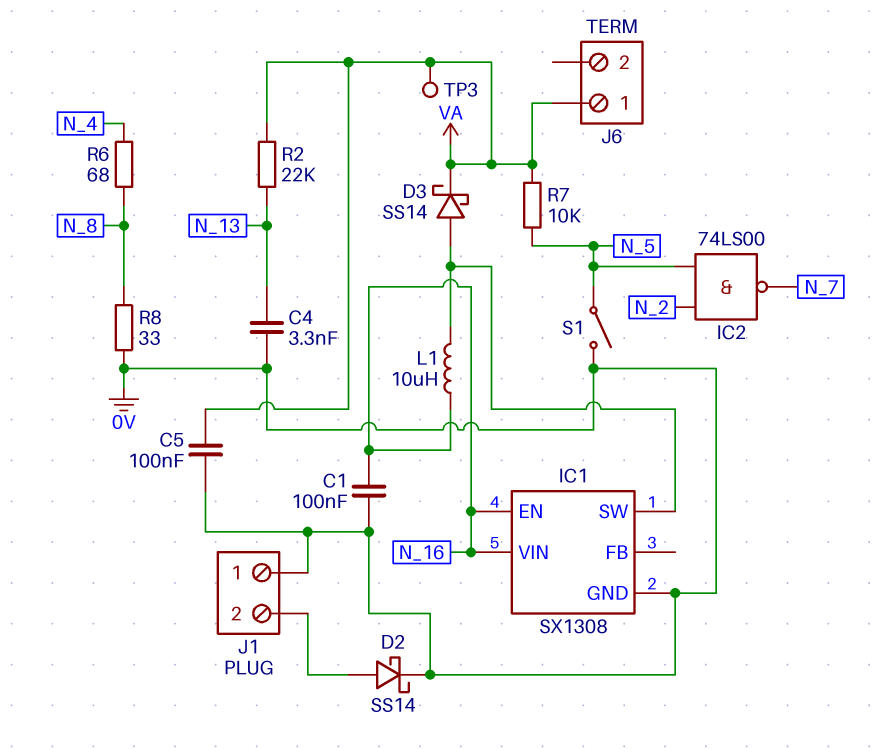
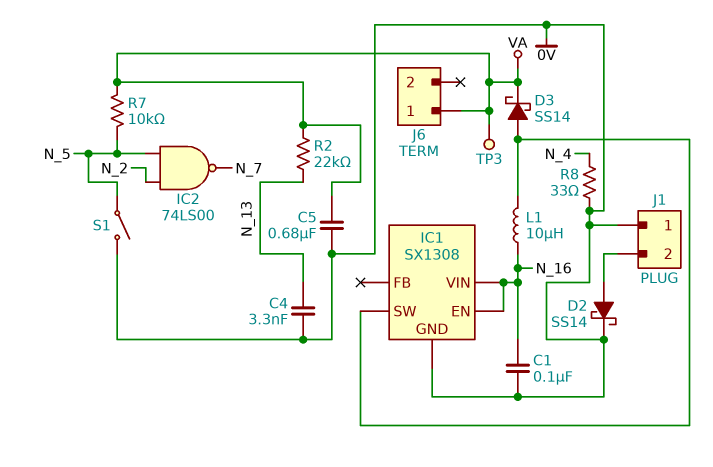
C5: 100nF (0V, VA) -> 680nF (0V, VA)
R6: 68 (N_4, N_8) -> none
R8: 33 (0V, N_8) -> 33 (0V, N_4)

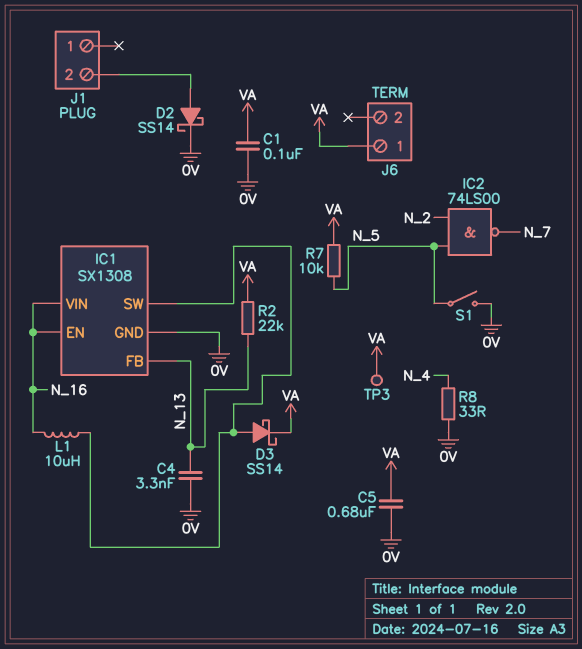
C1: 100nF (0V, N_16) -> 100nF (0V, VA)
IC1 pin FB: none -> N_13
J1 pin 1: 0V -> none

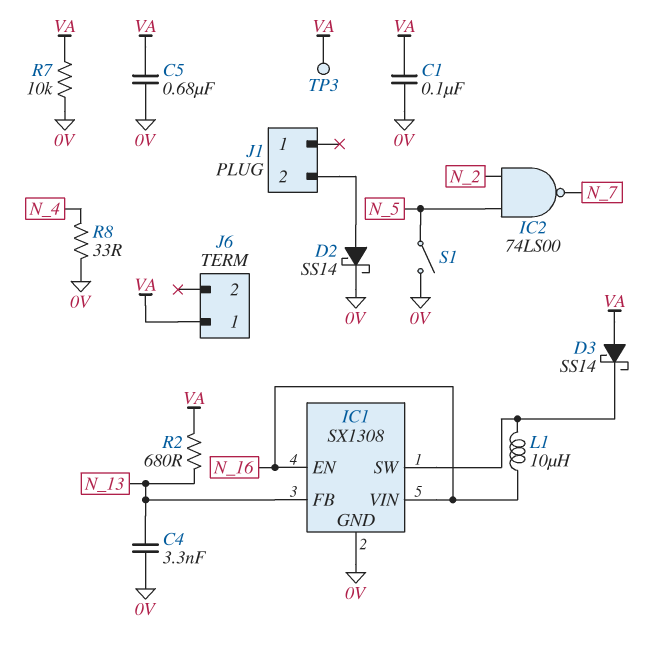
D3: schottky SS14 (A IC1/SW, K VA) -> schottky SS14 (A VA, K IC1/SW)
R2: 22k (N_13, VA) -> 680 (N_13, VA)
R7: 10k (N_5, VA) -> 10k (0V, VA)

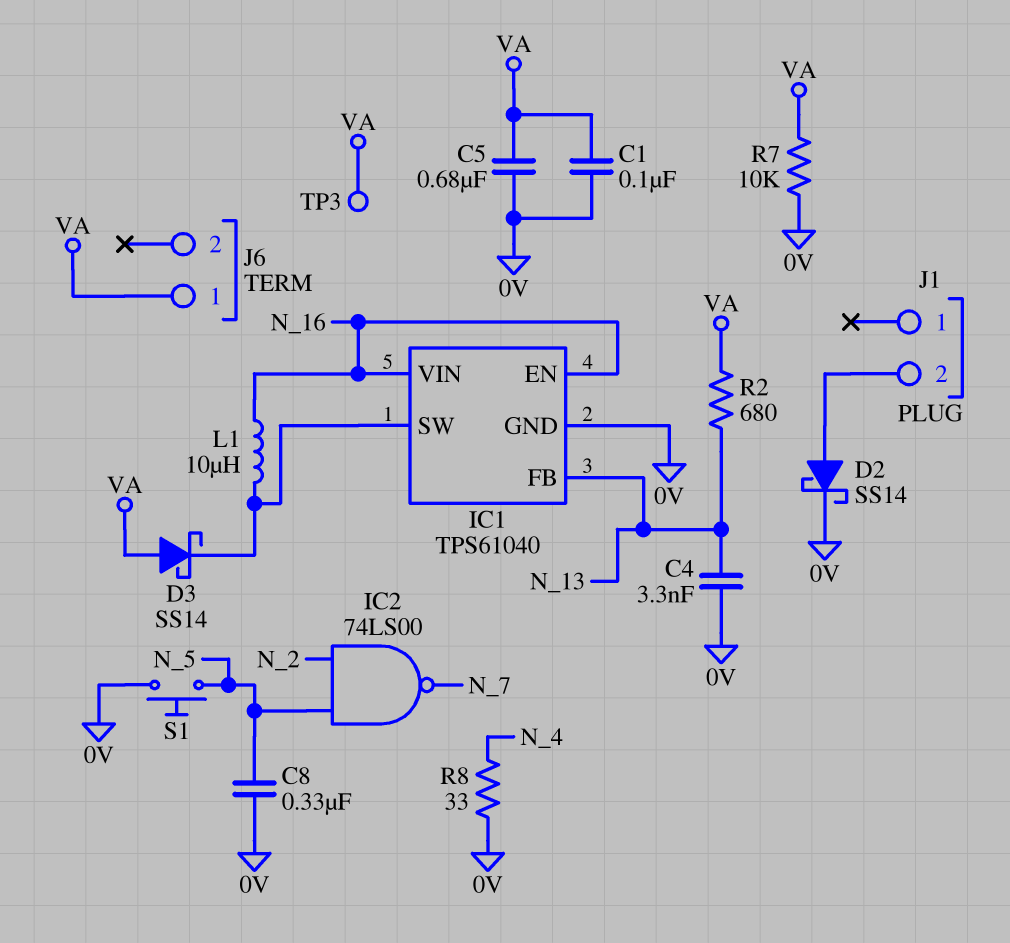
C8: none -> 330nF (0V, N_5)
IC1: SX1308 -> TPS61040
S1: switch (0V, N_5) -> button (0V, N_5)

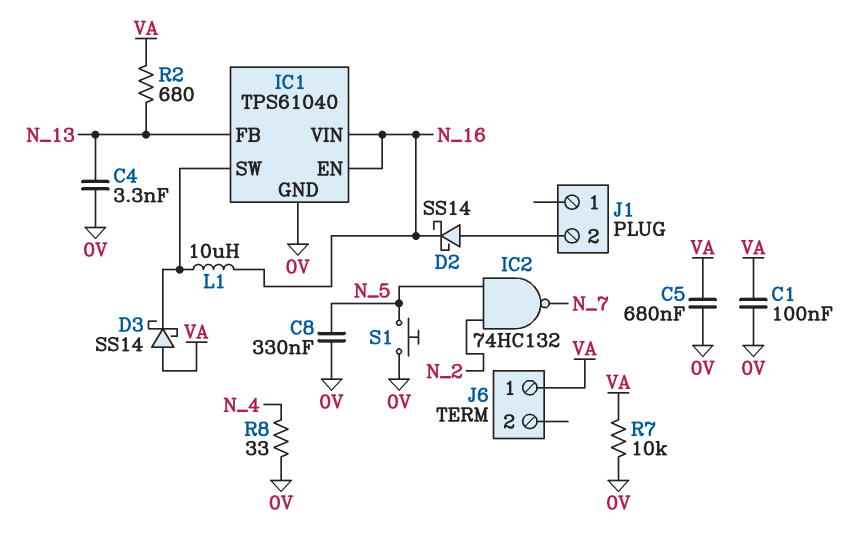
D2: schottky SS14 (A J1/2, K 0V) -> schottky SS14 (A J1/2, K N_16)
IC2: NAND 74LS00 (in N_2, in N_5, out N_7) -> NAND 74HC132 (in N_2, in N_5, out N_7)
TP3: test point (VA) -> none

